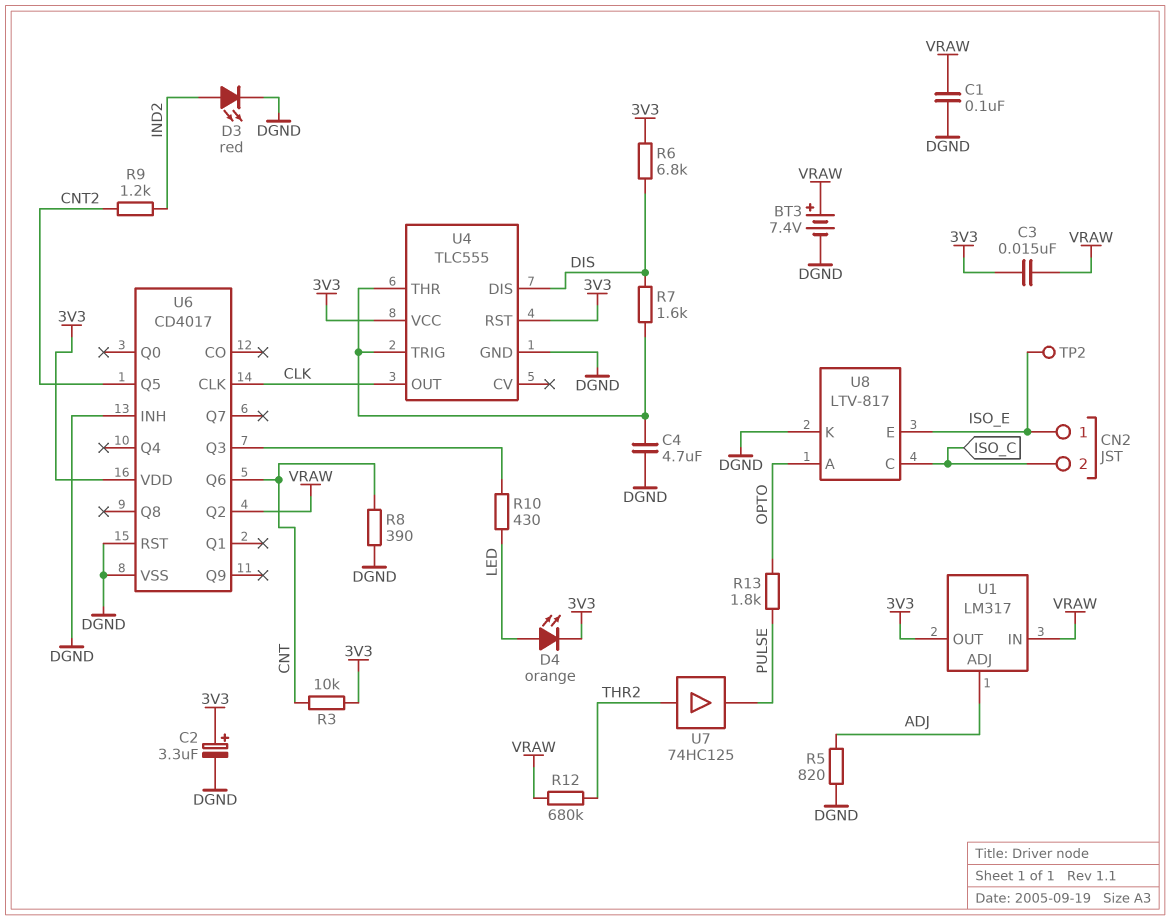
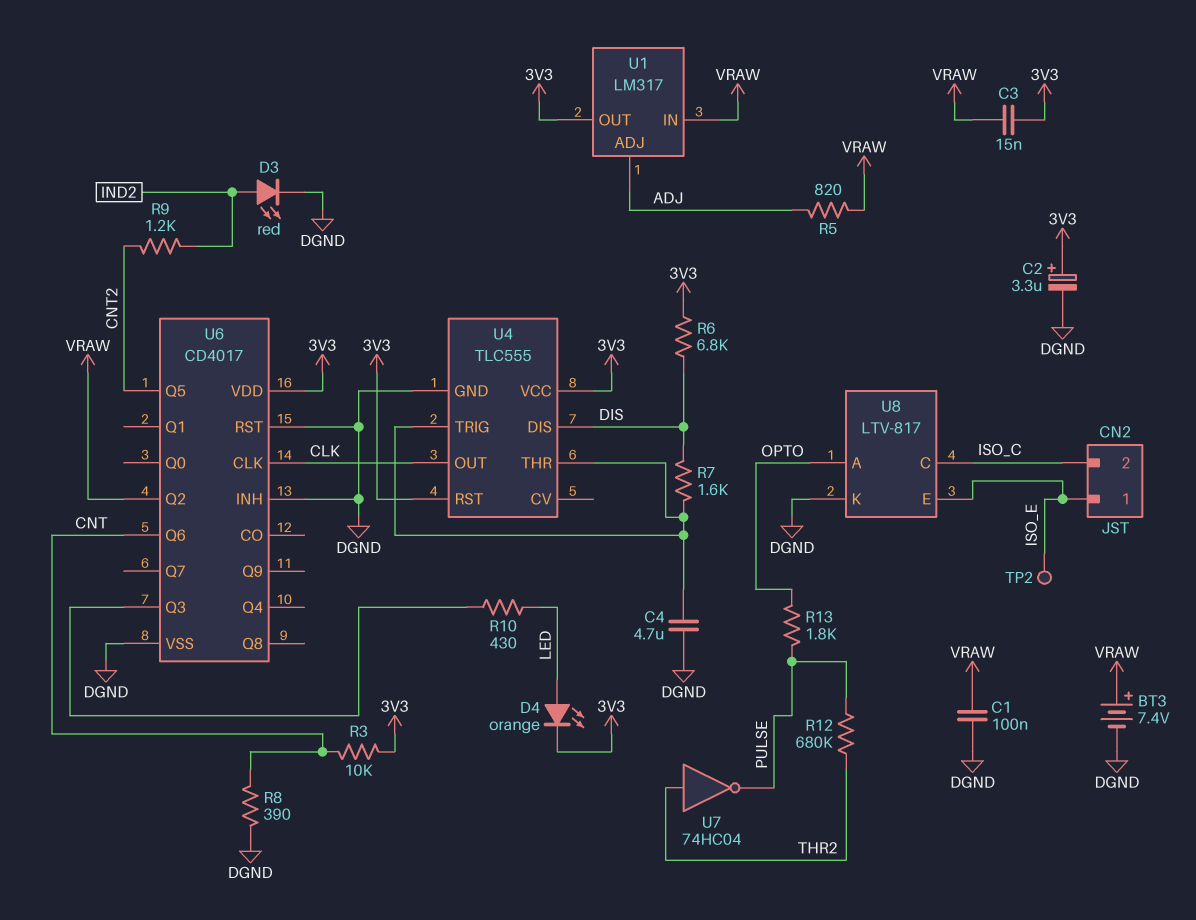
R5: 820 (ADJ, DGND) -> 820 (ADJ, VRAW)
R12: 680k (THR2, VRAW) -> 680k (PULSE, THR2)
U7: buffer 74HC125 (in THR2, out PULSE) -> NOT 74HC04 (in THR2, out PULSE)

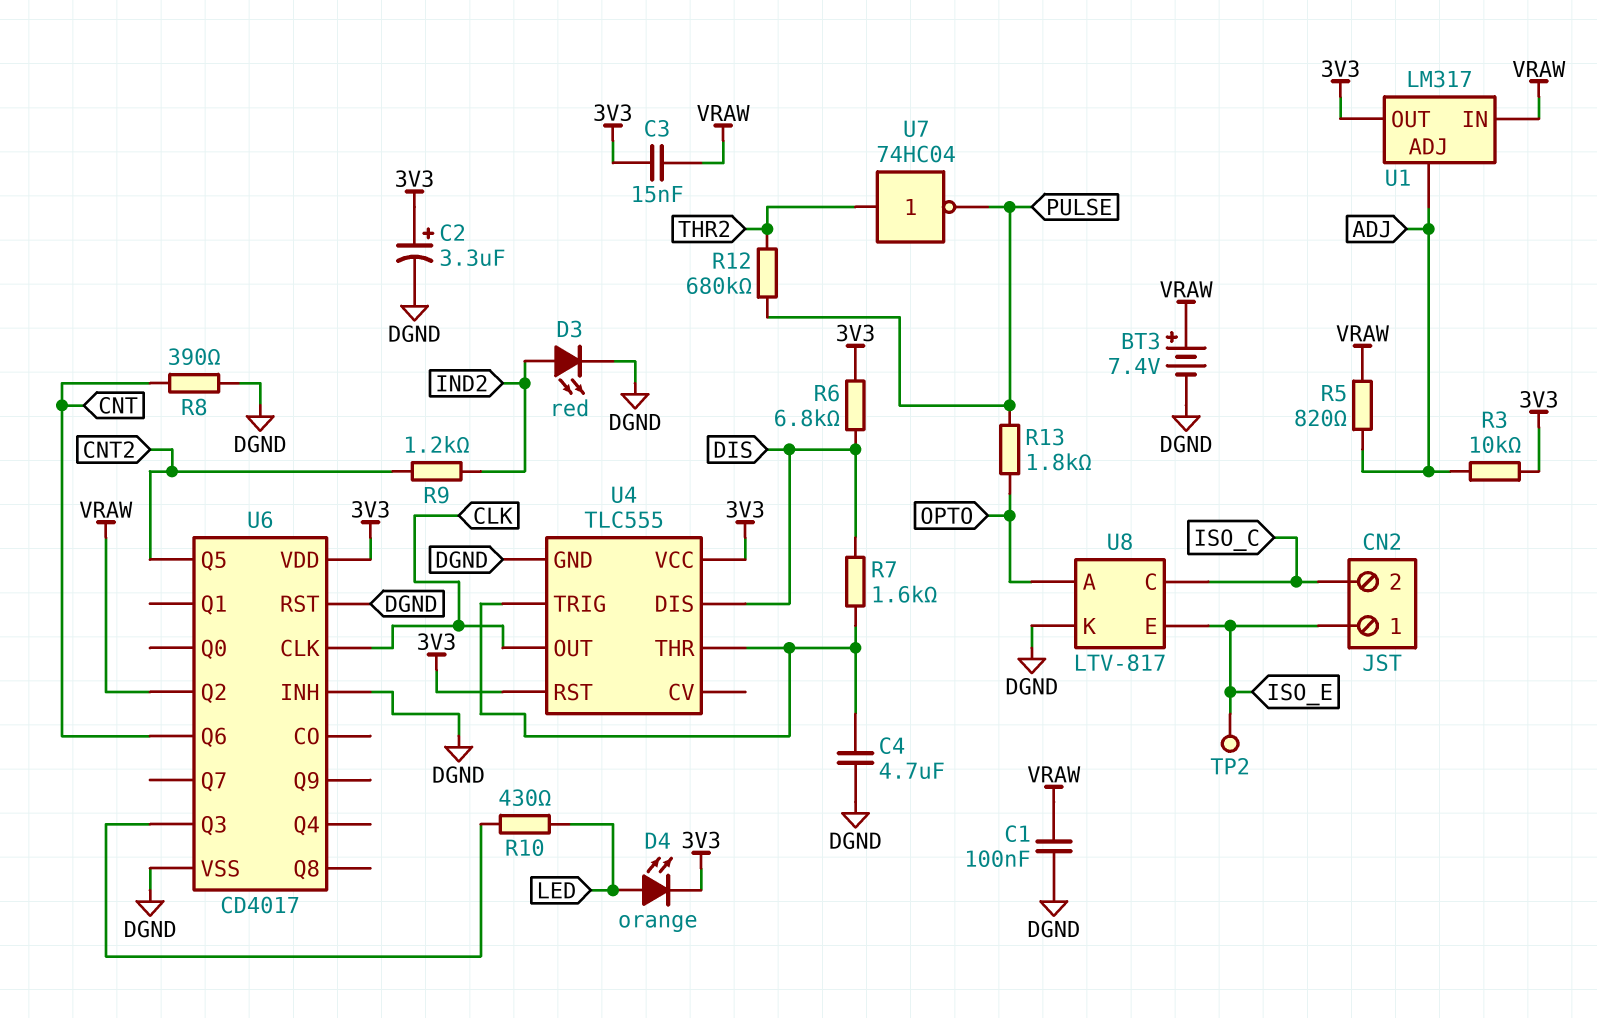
R3: 10k (3V3, CNT) -> 10k (3V3, ADJ)

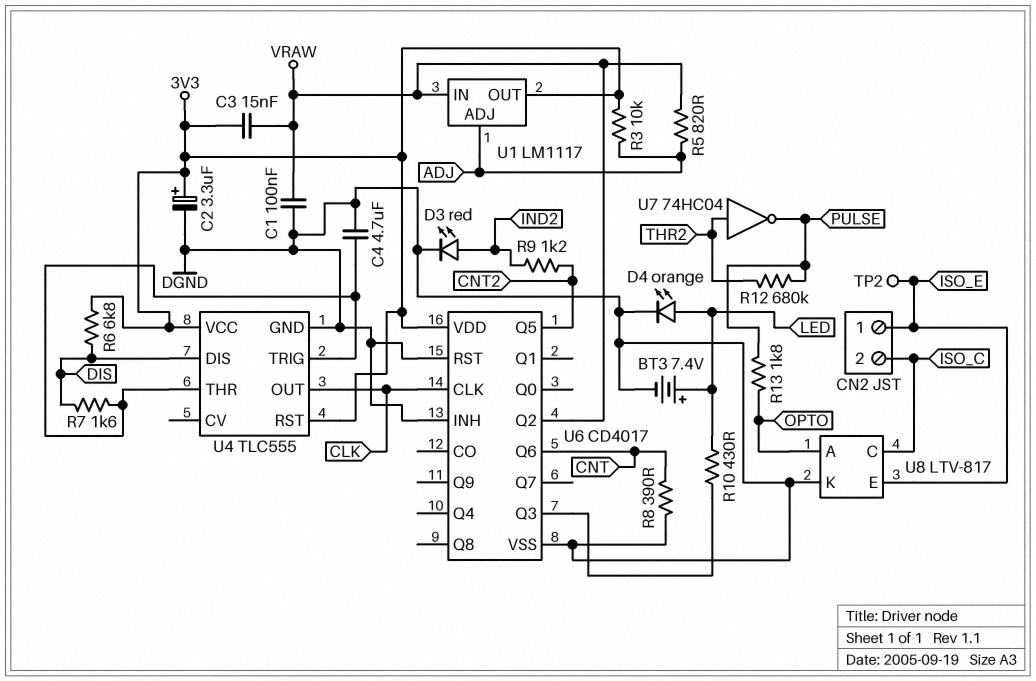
BT3: 7.4V (plus VRAW, minus DGND) -> 7.4V (plus LED, minus DGND)
D4: LED orange (A LED, K 3V3) -> LED orange (A LED, K DGND)
U1: LM317 -> LM1117

